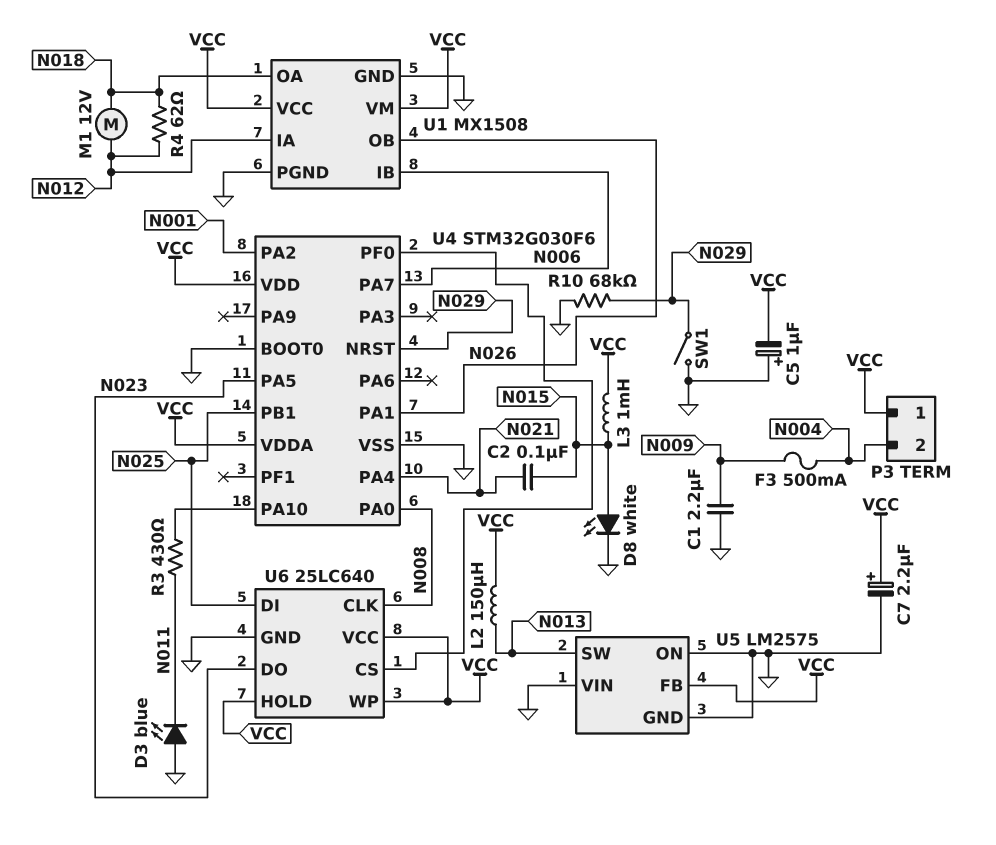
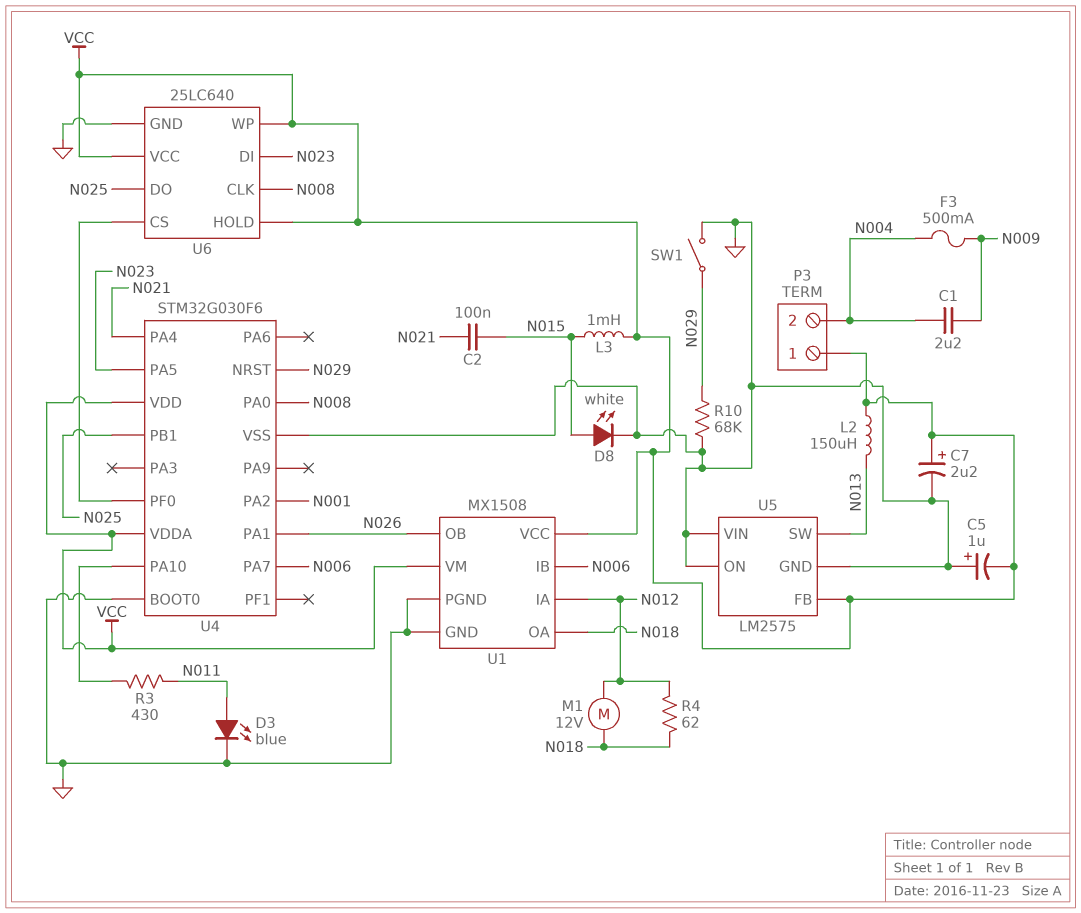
C1: 2.2uF (GND, N009) -> 2.2uF (N004, N009)
D3: LED blue (A GND, K N011) -> LED blue (A N011, K GND)
U6 pin DI: N025 -> N023
U6 pin DO: N023 -> N025

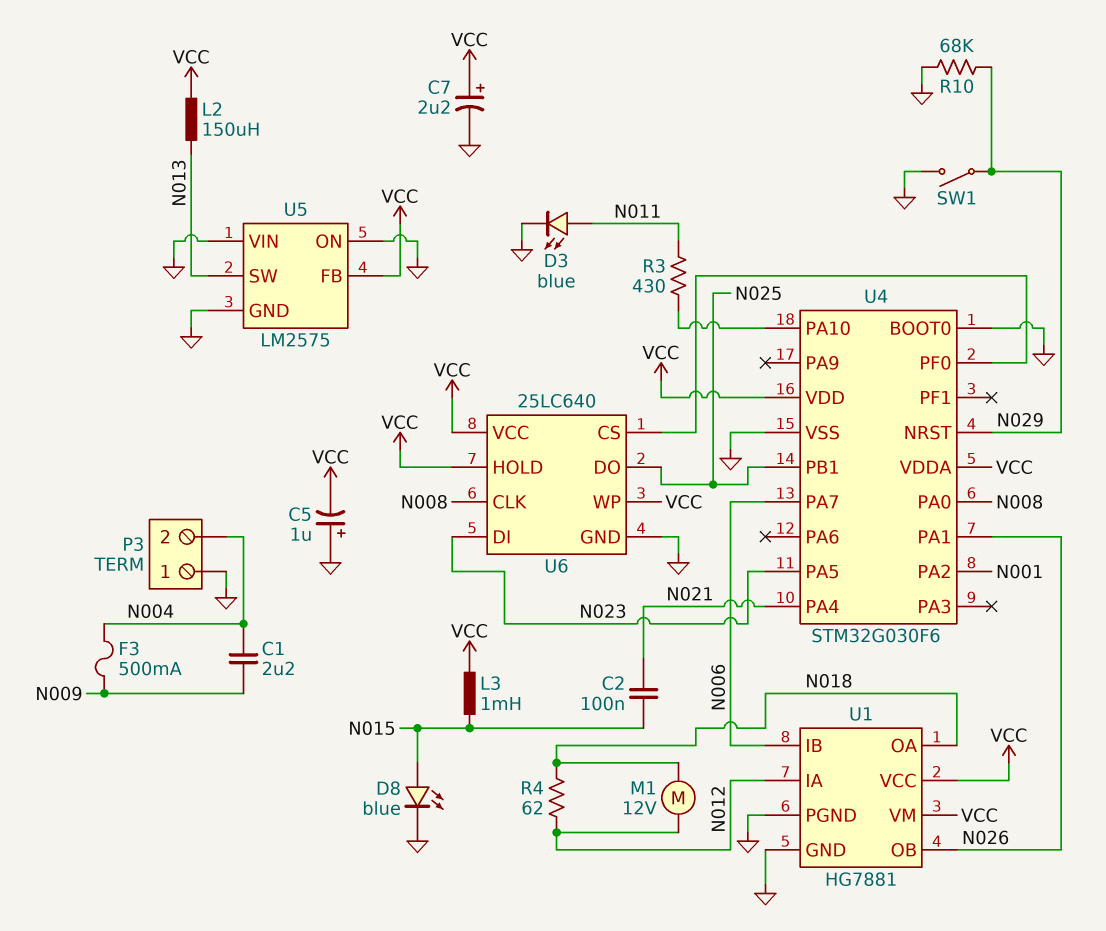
D8: LED white (A N015, K GND) -> LED blue (A N015, K GND)
P3 pin 1: VCC -> GND
U1: MX1508 -> HG7881

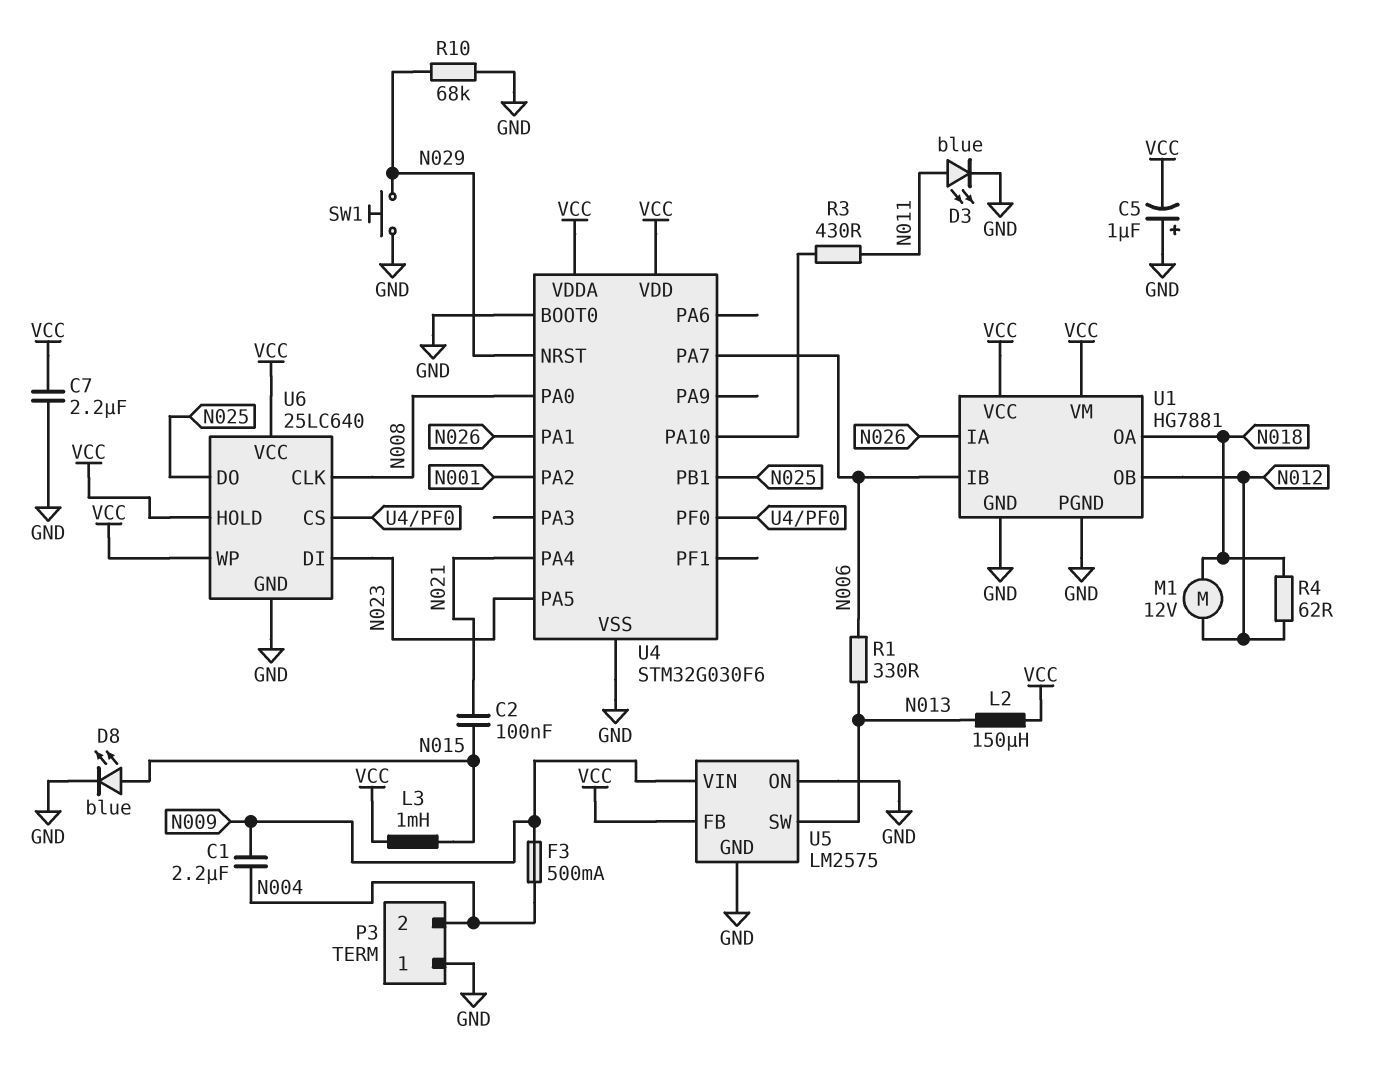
C7: 2.2uF (plus VCC, minus GND) -> 2.2uF (GND, VCC)
R1: none -> 330 (N006, N013)
SW1: switch (GND, N029) -> button (GND, N029)
U1 pin IA: N012 -> N026
U1 pin OB: N026 -> N012
U5 pin VIN: GND -> N009

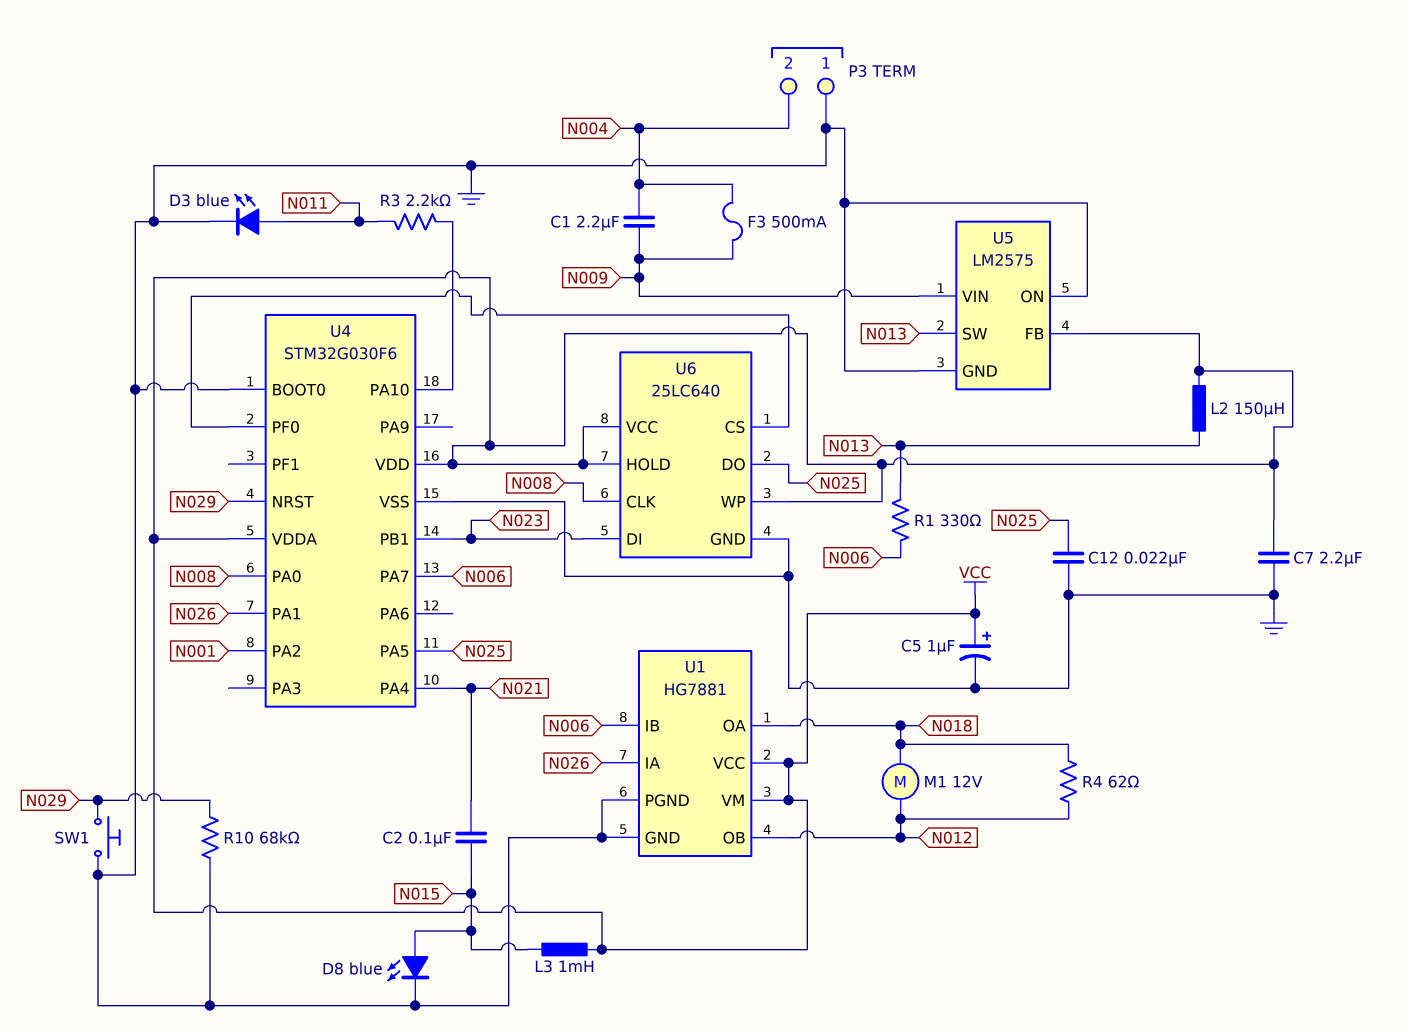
C5: 1uF (plus GND, minus VCC) -> 1uF (plus VCC, minus GND)
C12: none -> 22nF (GND, N025)
R3: 430 (N011, U4/PA10) -> 2.2k (N011, U4/PA10)
U4 pin PA5: N023 -> N025
U4 pin PB1: N025 -> N023

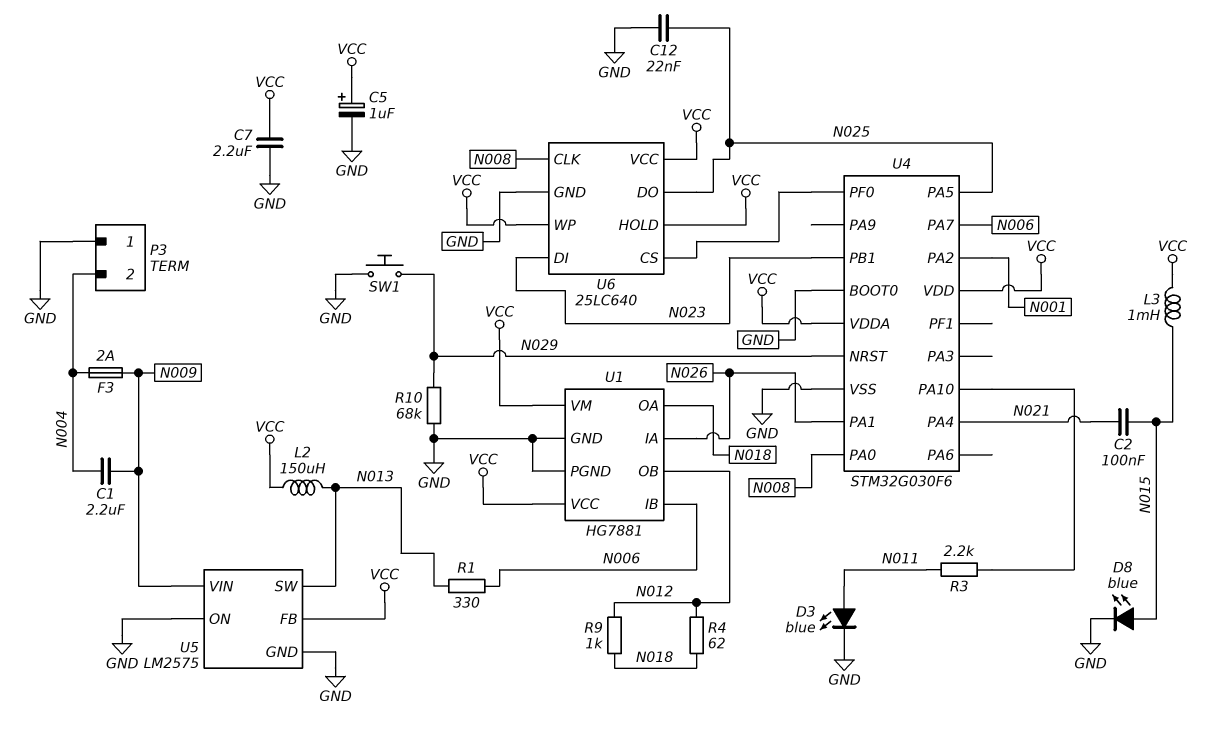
F3: 500mA (N004, N009) -> 2A (N004, N009)
M1: motor 12V (N012, N018) -> none
R9: none -> 1k (N012, N018)

